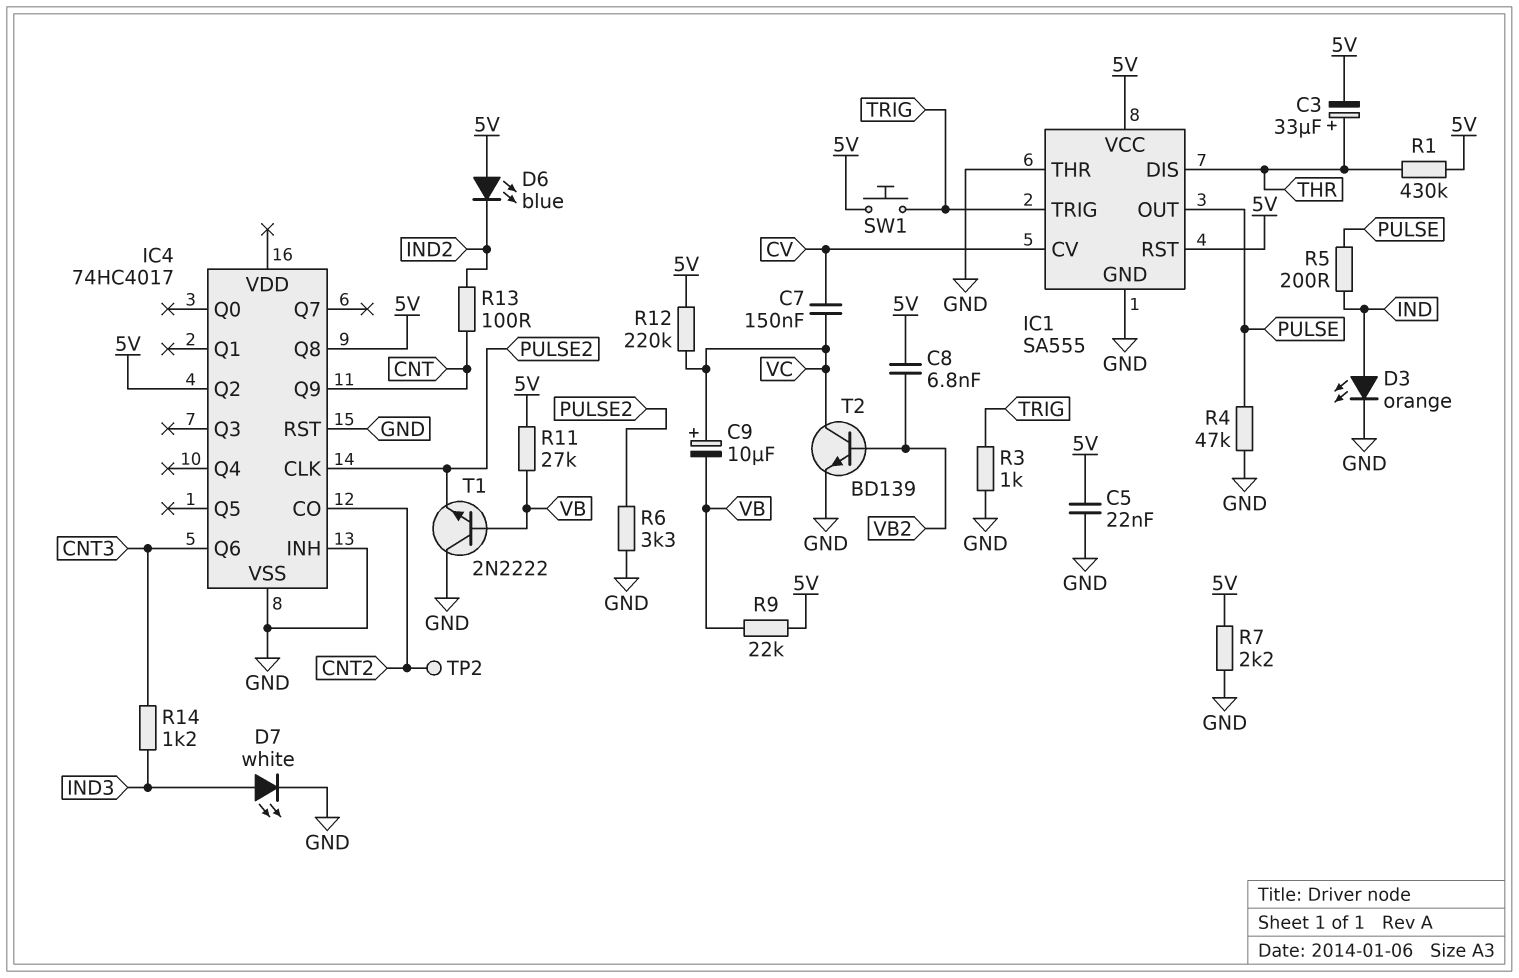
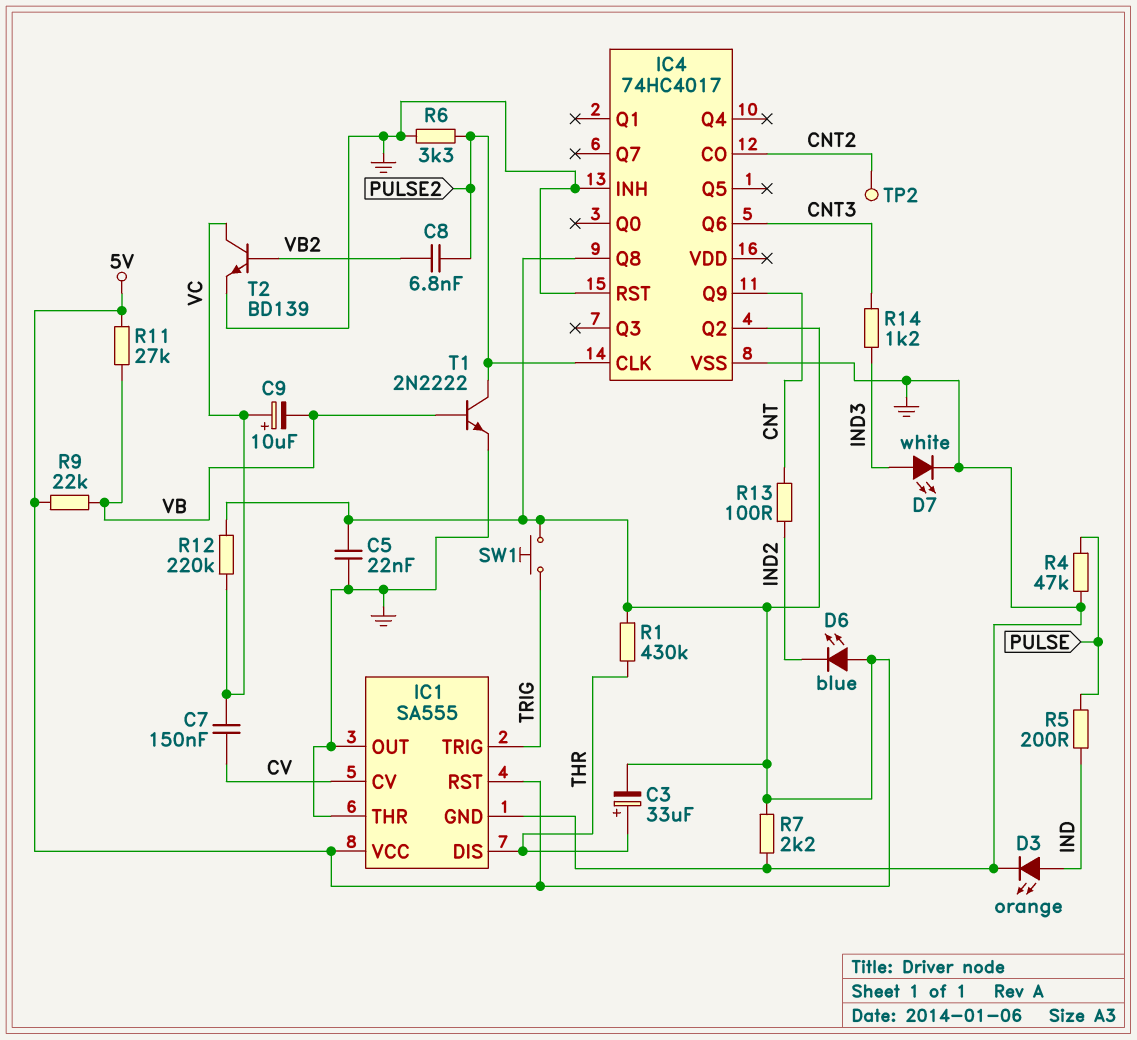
C8: 6.8nF (5V, VB2) -> 6.8nF (PULSE2, VB2)
IC1 pin OUT: PULSE -> GND
R3: 1k (GND, TRIG) -> none
T1: NPN 2N2222 (B VB, C GND, E PULSE2) -> NPN 2N2222 (B VB, C PULSE2, E GND)

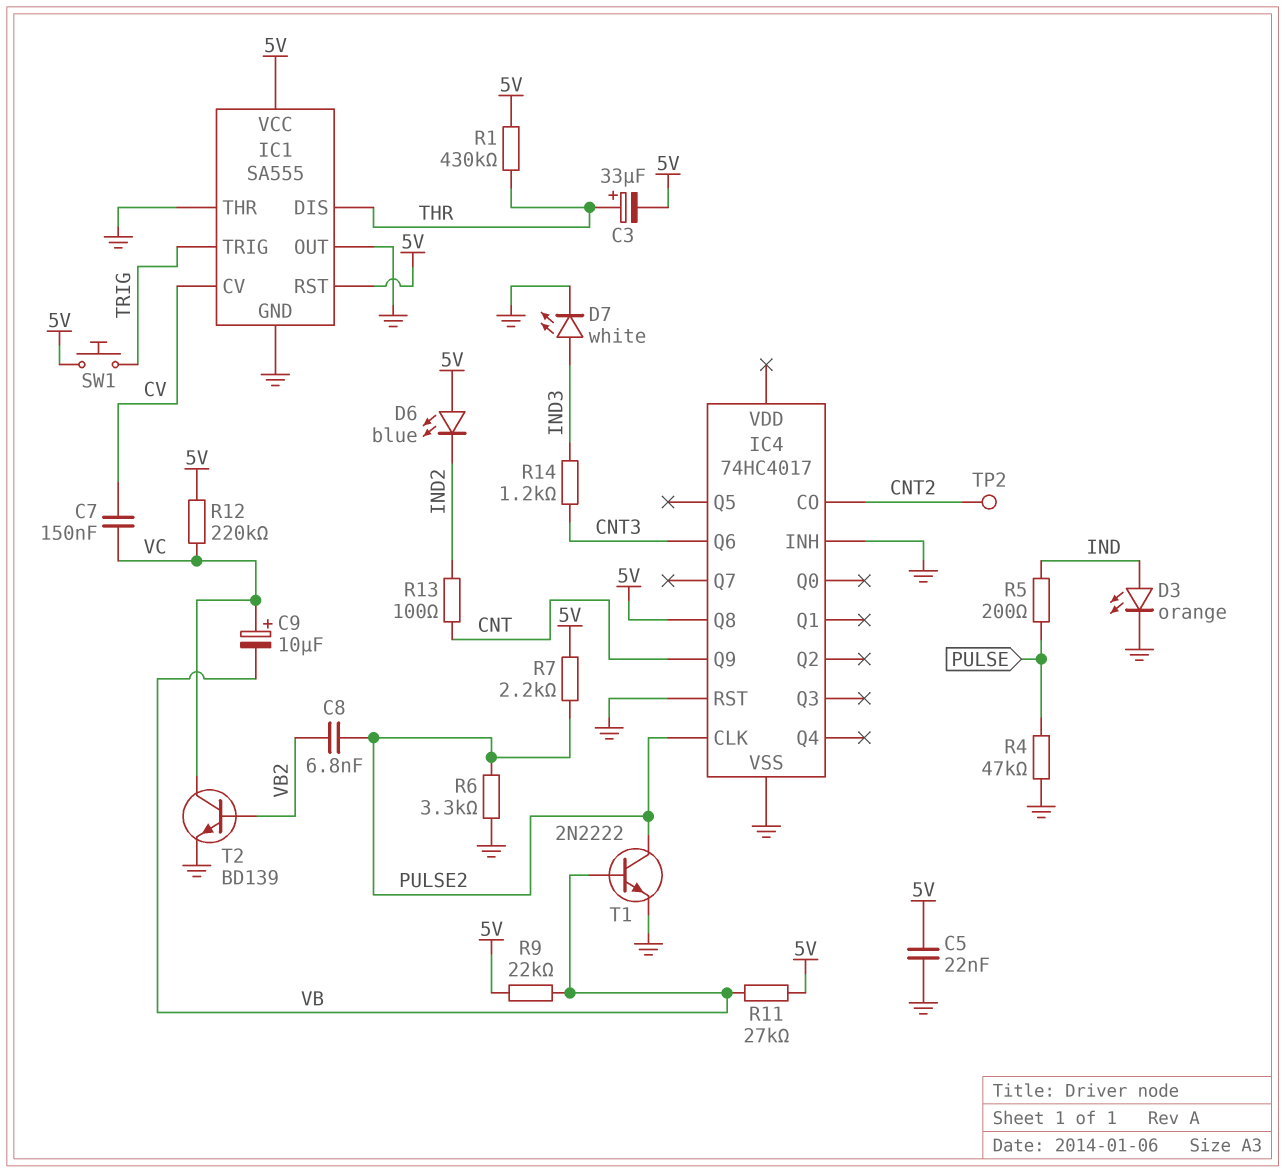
IC4 pin Q2: 5V -> none
R7: 2.2k (5V, GND) -> 2.2k (5V, PULSE2)

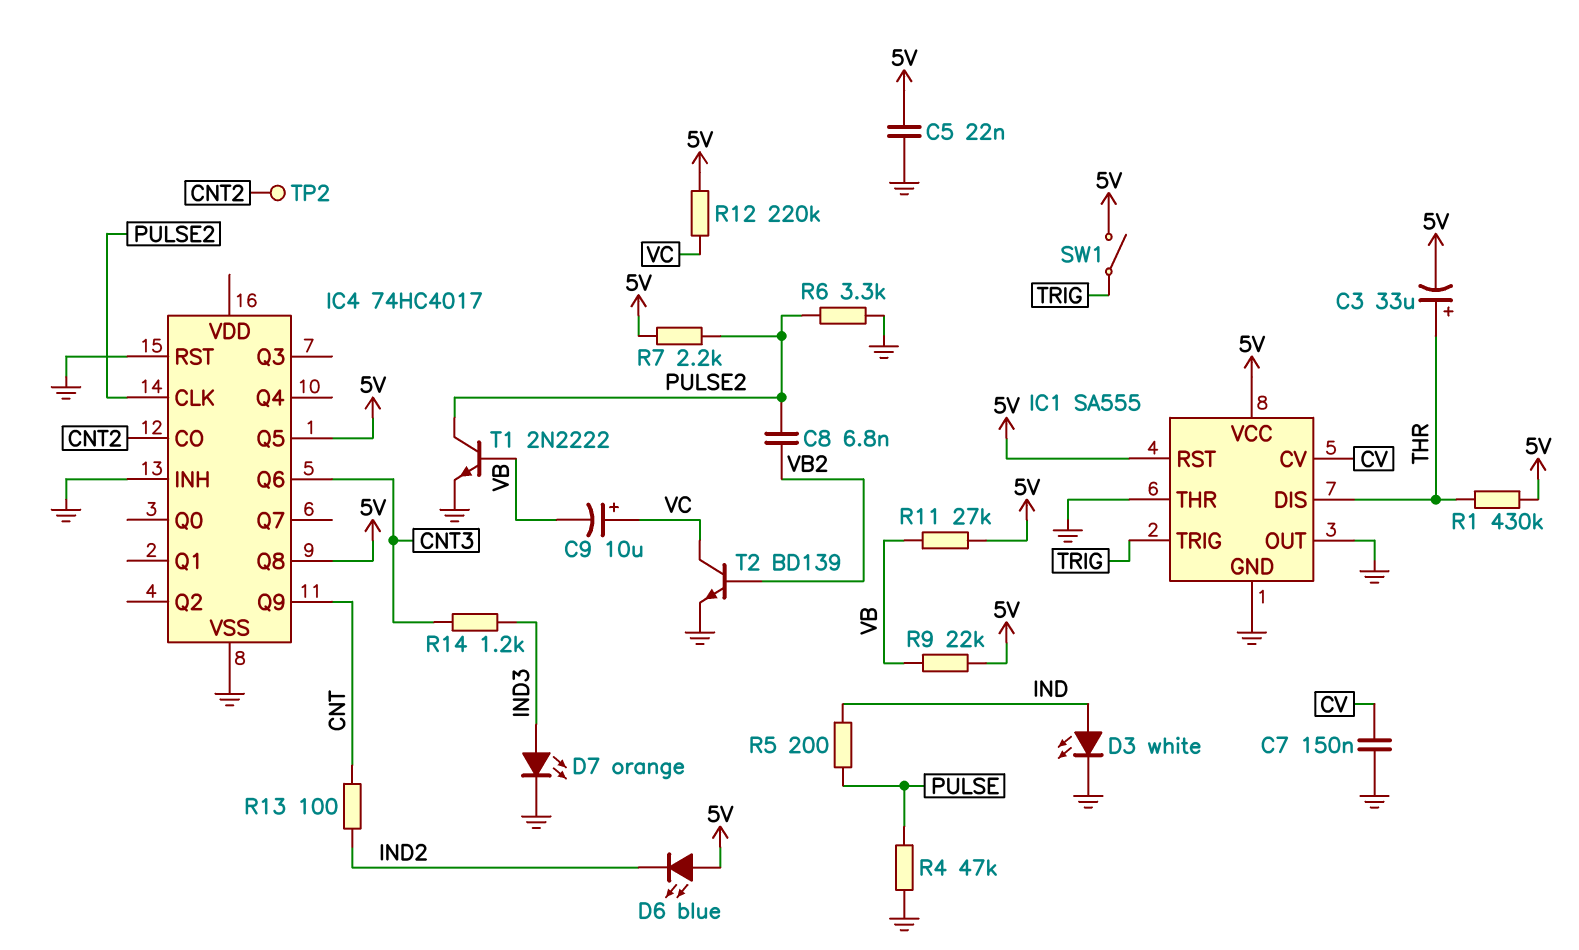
C7: 150nF (CV, VC) -> 150nF (CV, GND)
D3: LED orange (A IND, K GND) -> LED white (A IND, K GND)
D7: LED white (A IND3, K GND) -> LED orange (A IND3, K GND)
IC4 pin Q5: none -> 5V
SW1: button (5V, TRIG) -> switch (5V, TRIG)

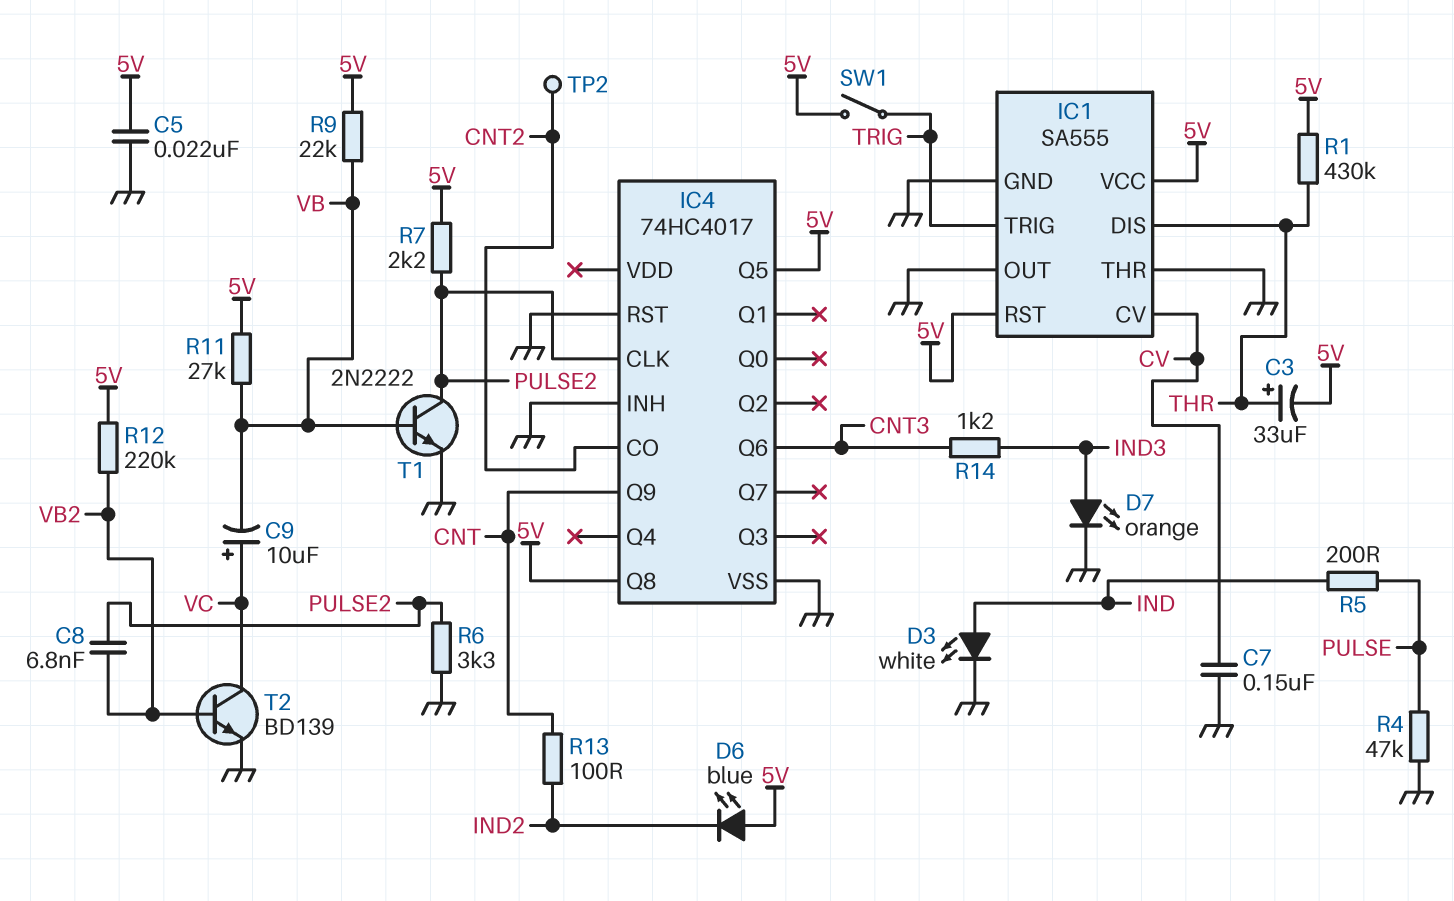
R12: 220k (5V, VC) -> 220k (5V, VB2)

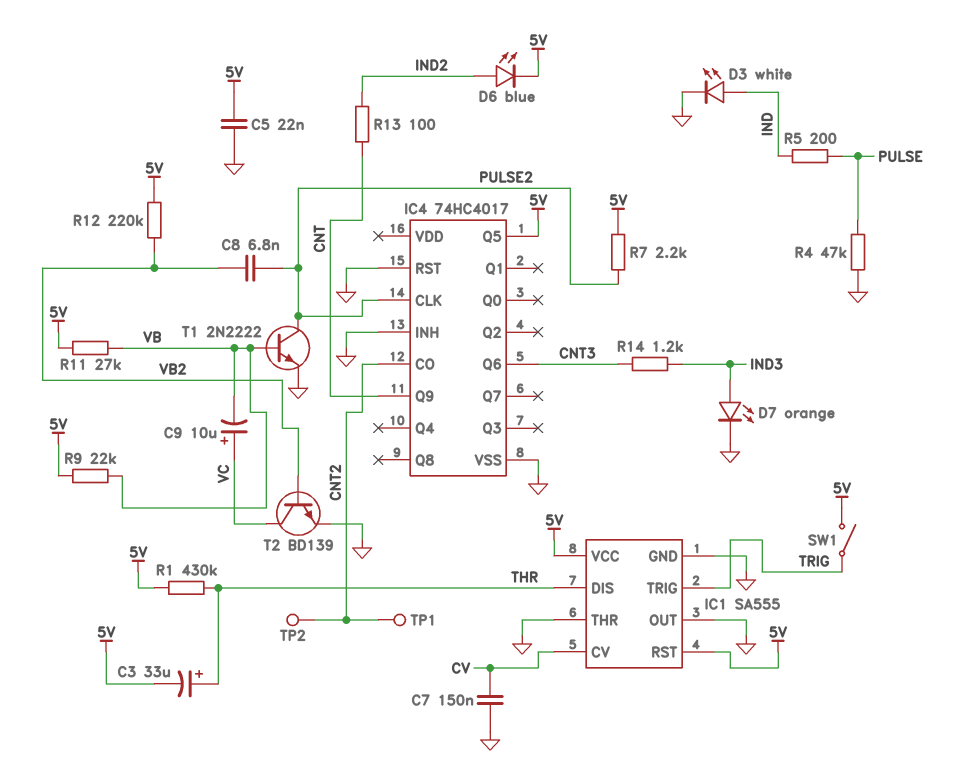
D6: LED blue (A 5V, K IND2) -> LED blue (A IND2, K 5V)
IC4 pin Q8: 5V -> none
R6: 3.3k (GND, PULSE2) -> none
TP1: none -> test point (CNT2)

